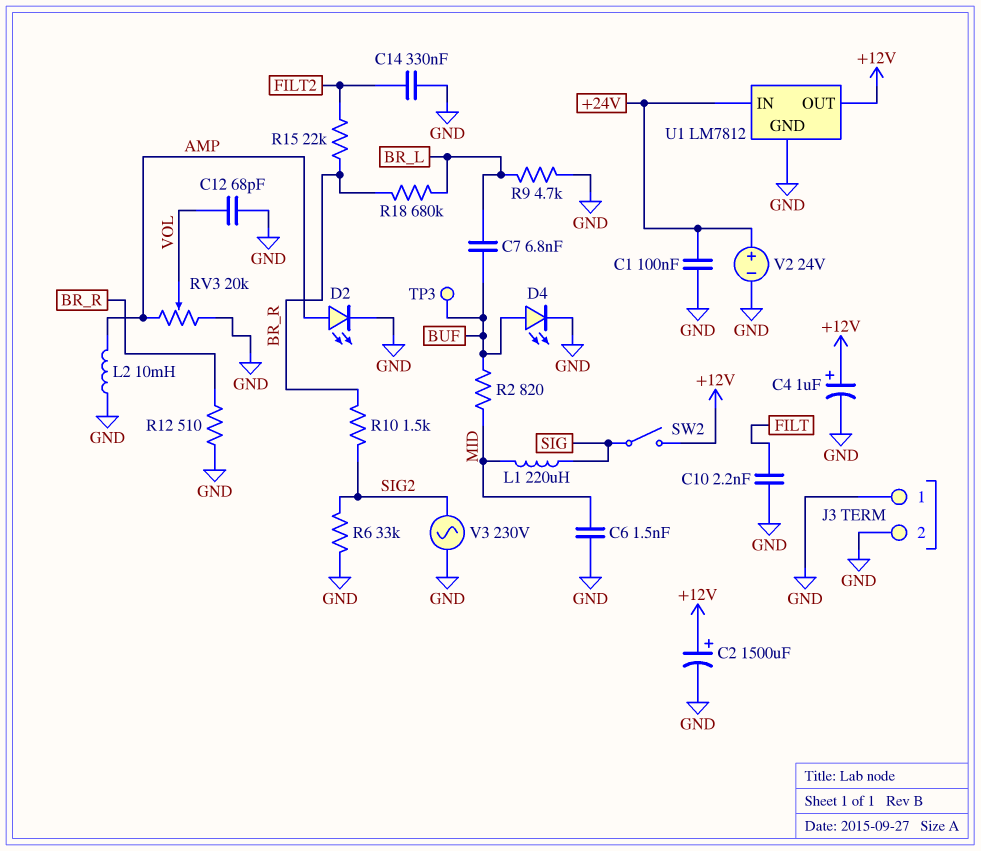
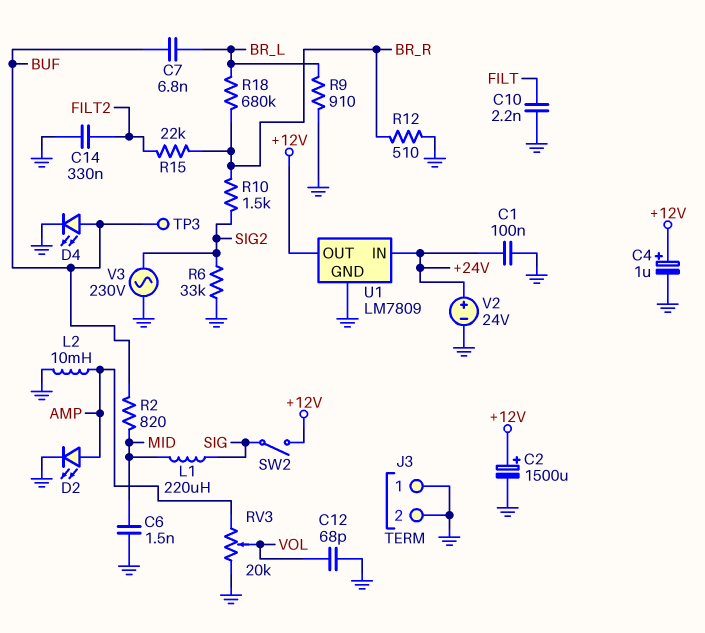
R9: 4.7k (BR_L, GND) -> 910 (BR_L, GND)
U1: LM7812 -> LM7809

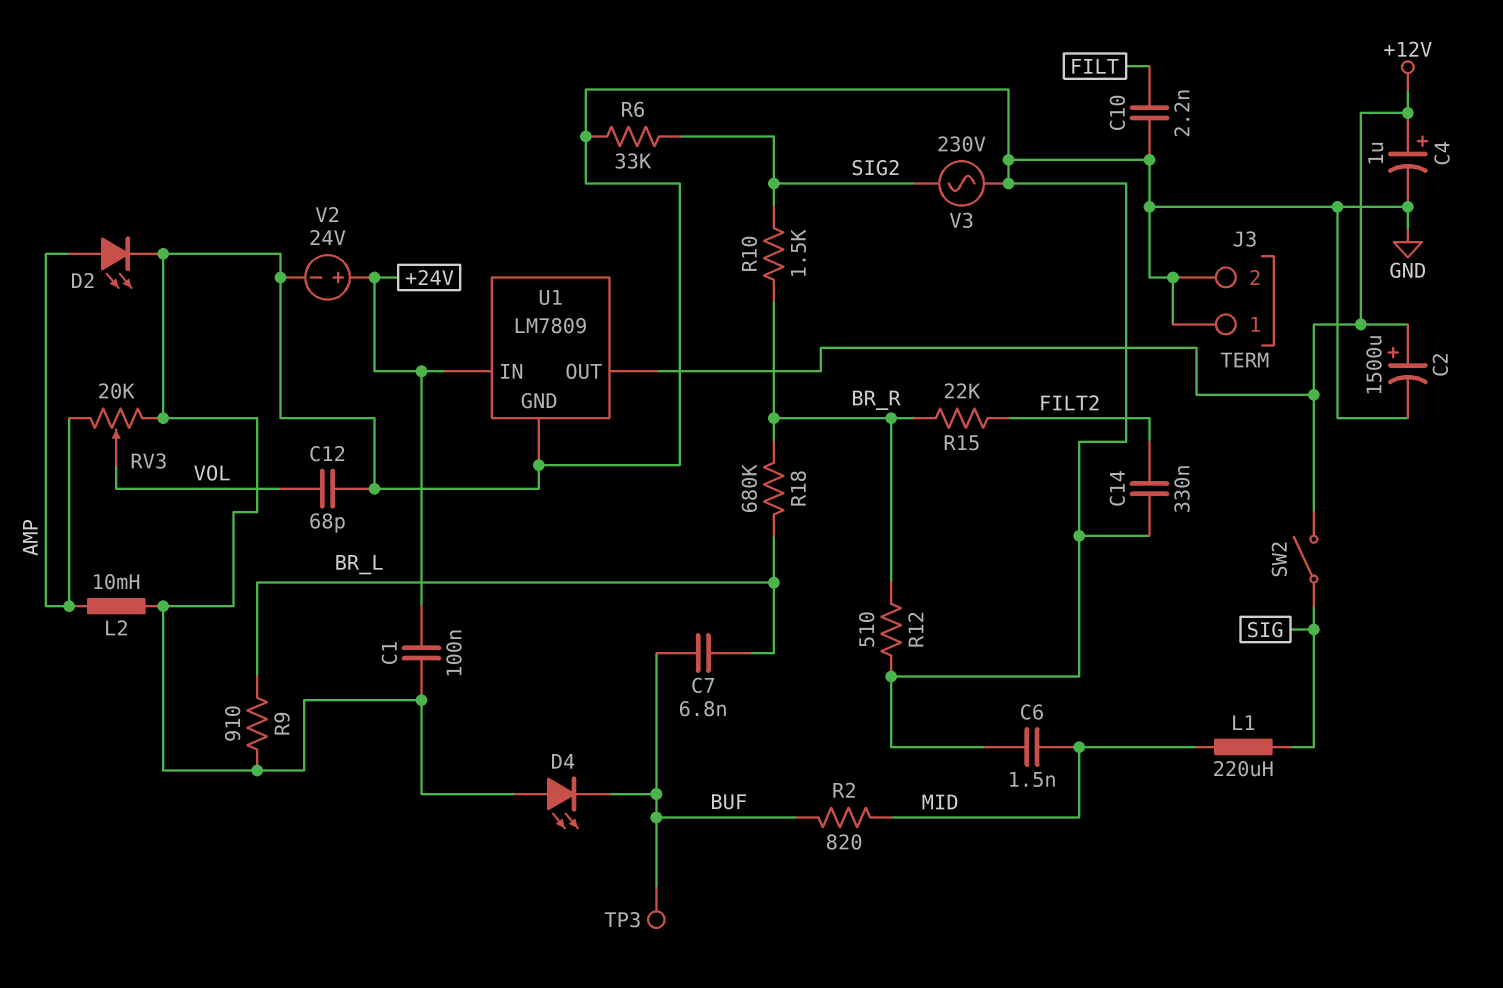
D4: LED (A BUF, K GND) -> LED (A GND, K BUF)

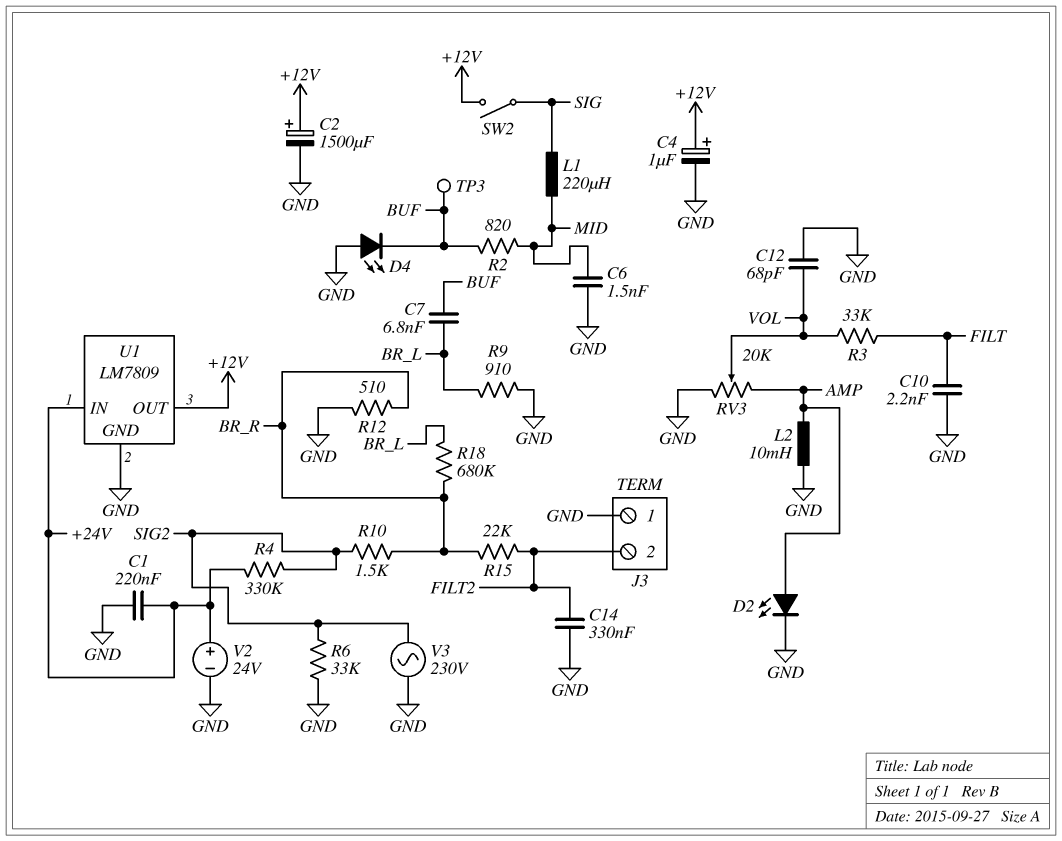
C1: 100nF (+24V, GND) -> 220nF (+24V, GND)
J3 pin 2: GND -> FILT2
R3: none -> 33k (FILT, VOL)
R4: none -> 330k (+24V, SIG2)

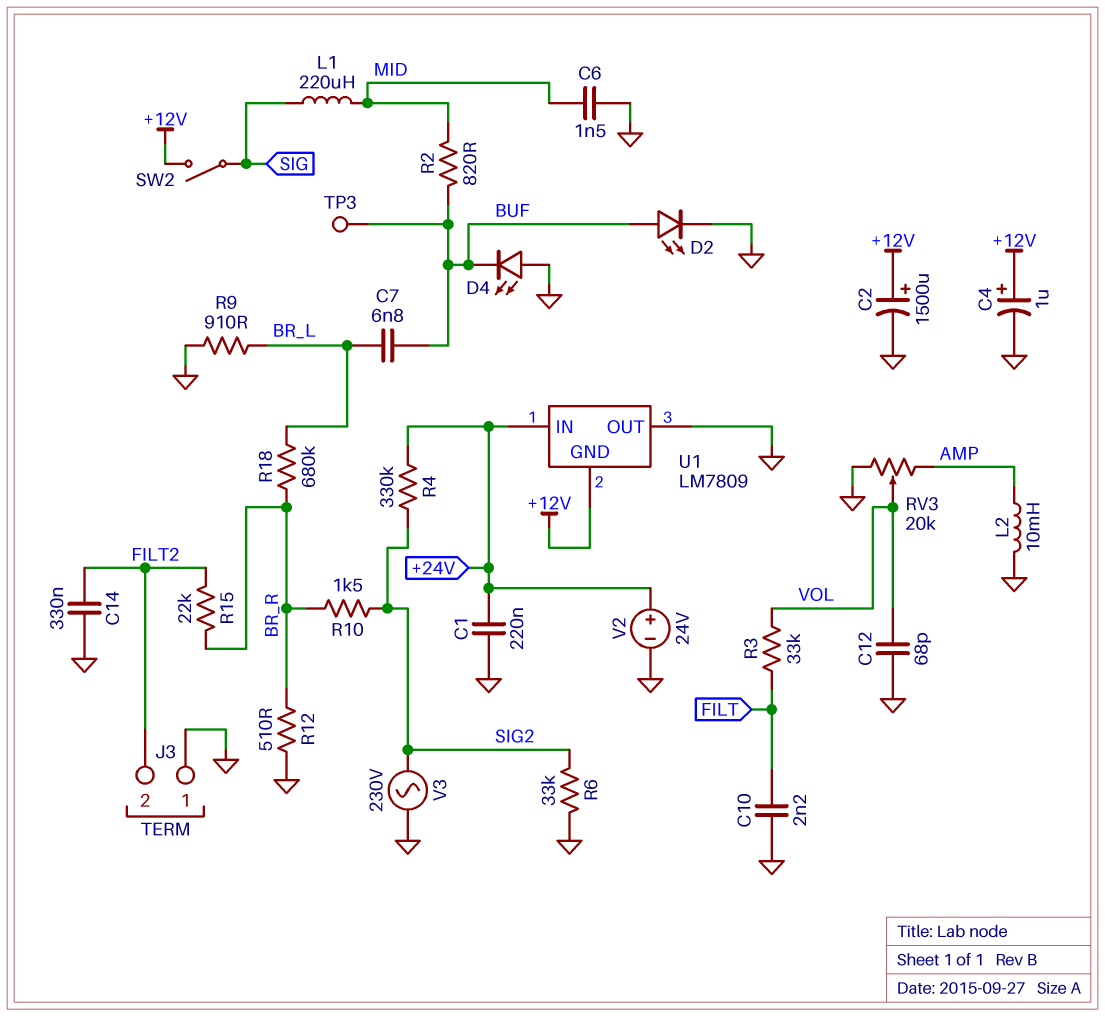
D2: LED (A AMP, K GND) -> LED (A BUF, K GND)
U1 pin GND: GND -> +12V
U1 pin OUT: +12V -> GND

